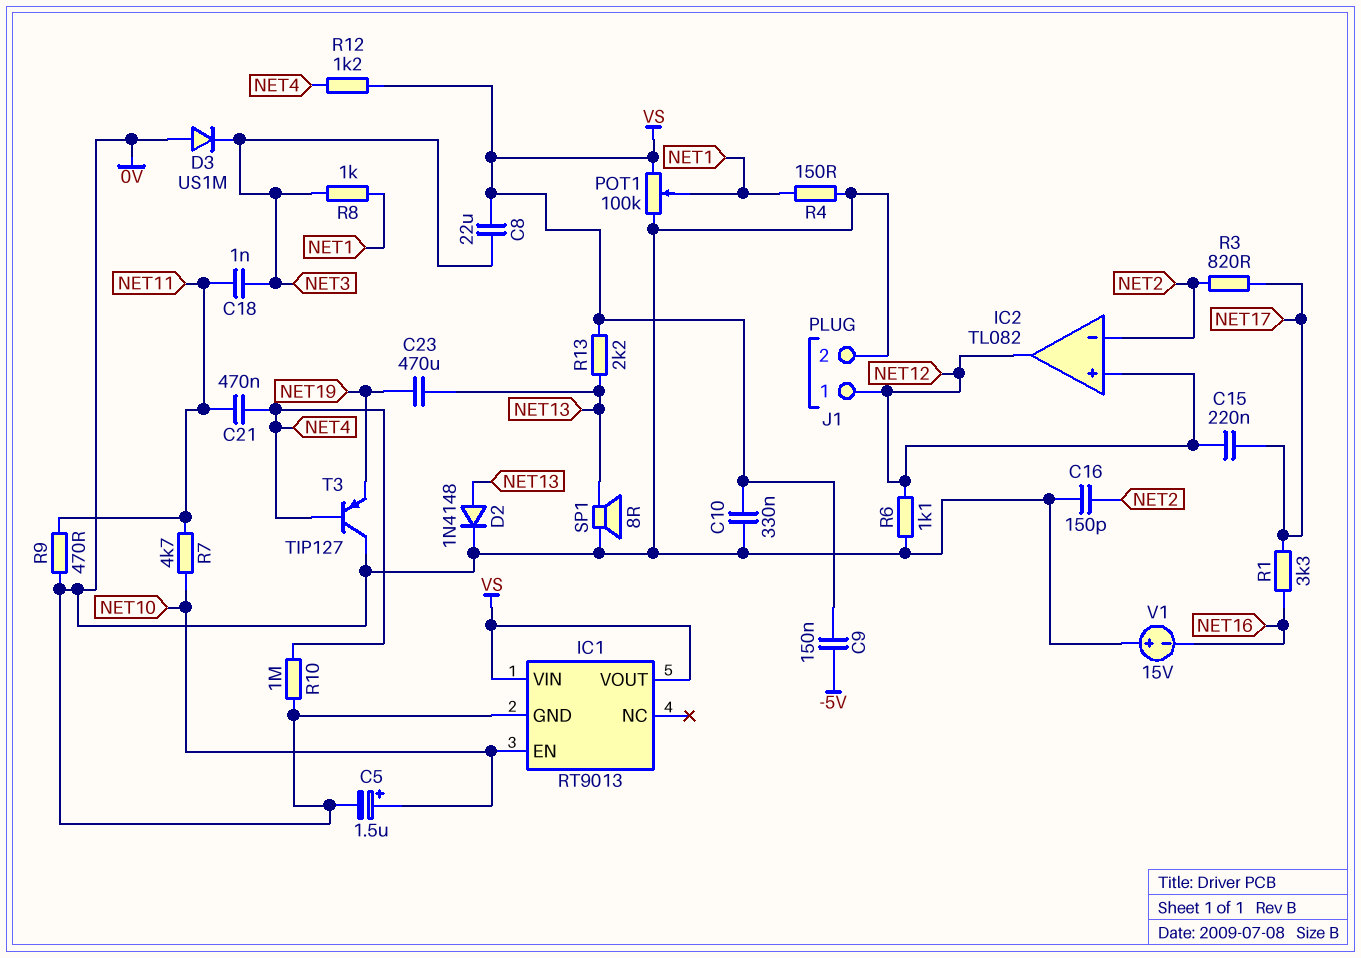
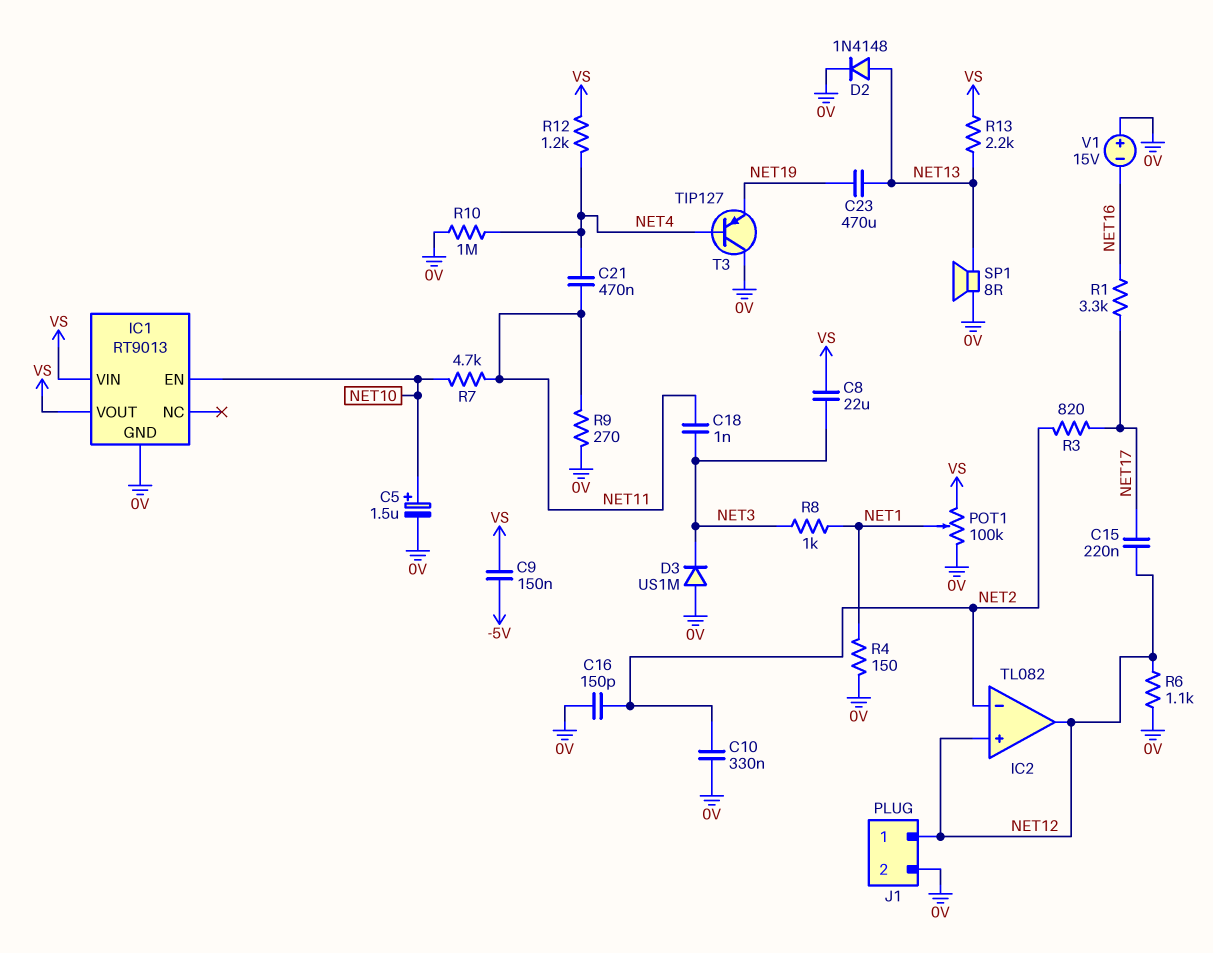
C10: 330nF (0V, VS) -> 330nF (0V, NET2)
R9: 470 (0V, NET11) -> 270 (0V, NET11)

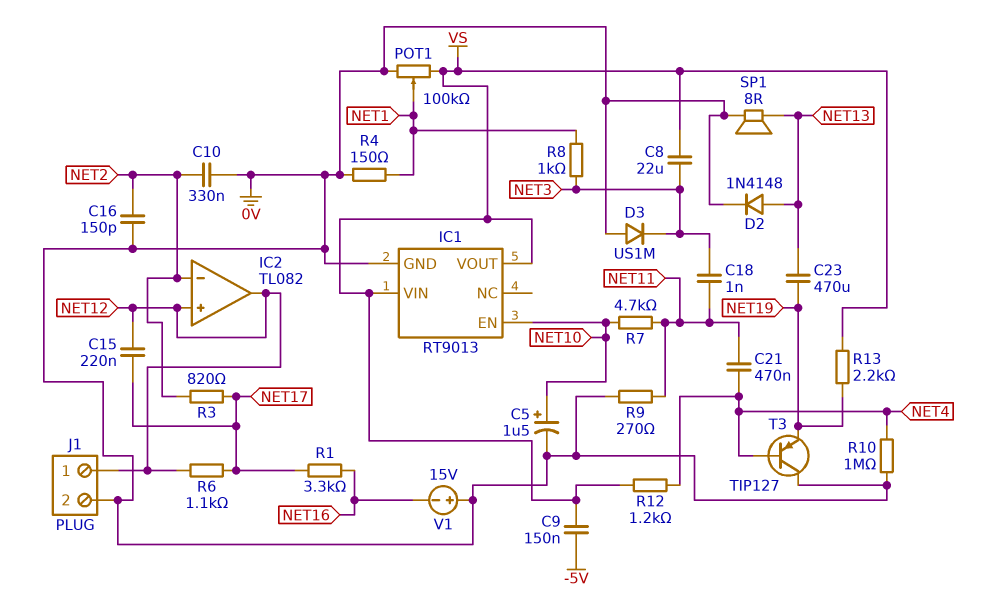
R6: 1.1k (0V, NET12) -> 1.1k (NET12, NET17)
R13: 2.2k (NET13, VS) -> 2.2k (NET19, VS)

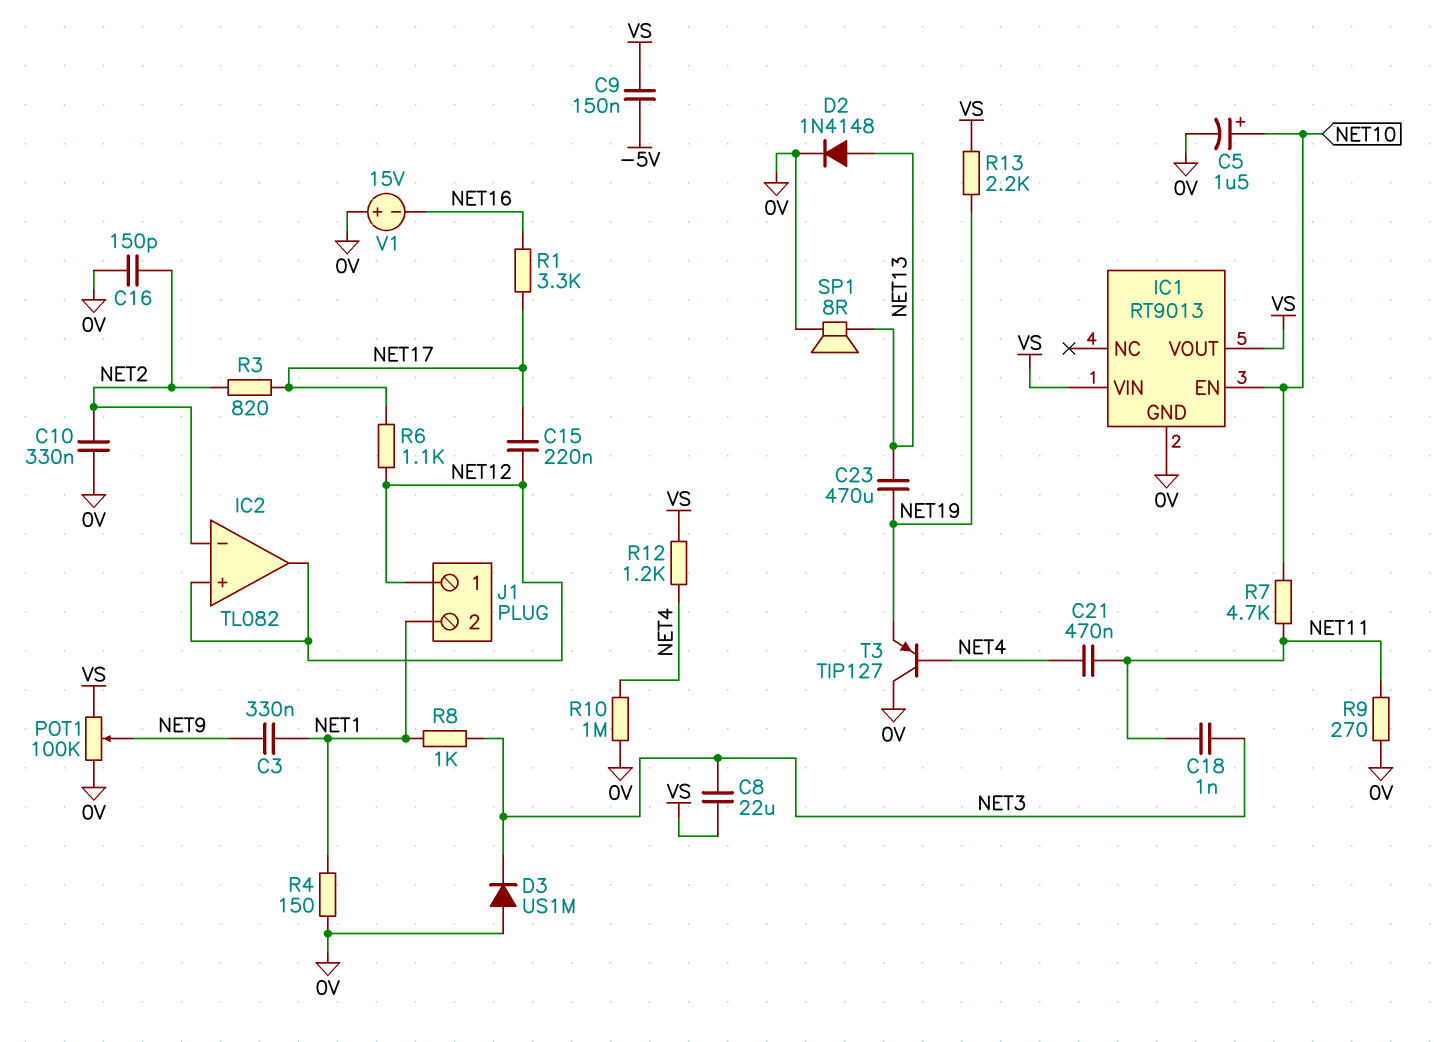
C3: none -> 330nF (NET1, NET9)
J1 pin 2: 0V -> NET1
POT1: 100k (0V, VS, wiper NET1) -> 100k (0V, VS, wiper NET9)

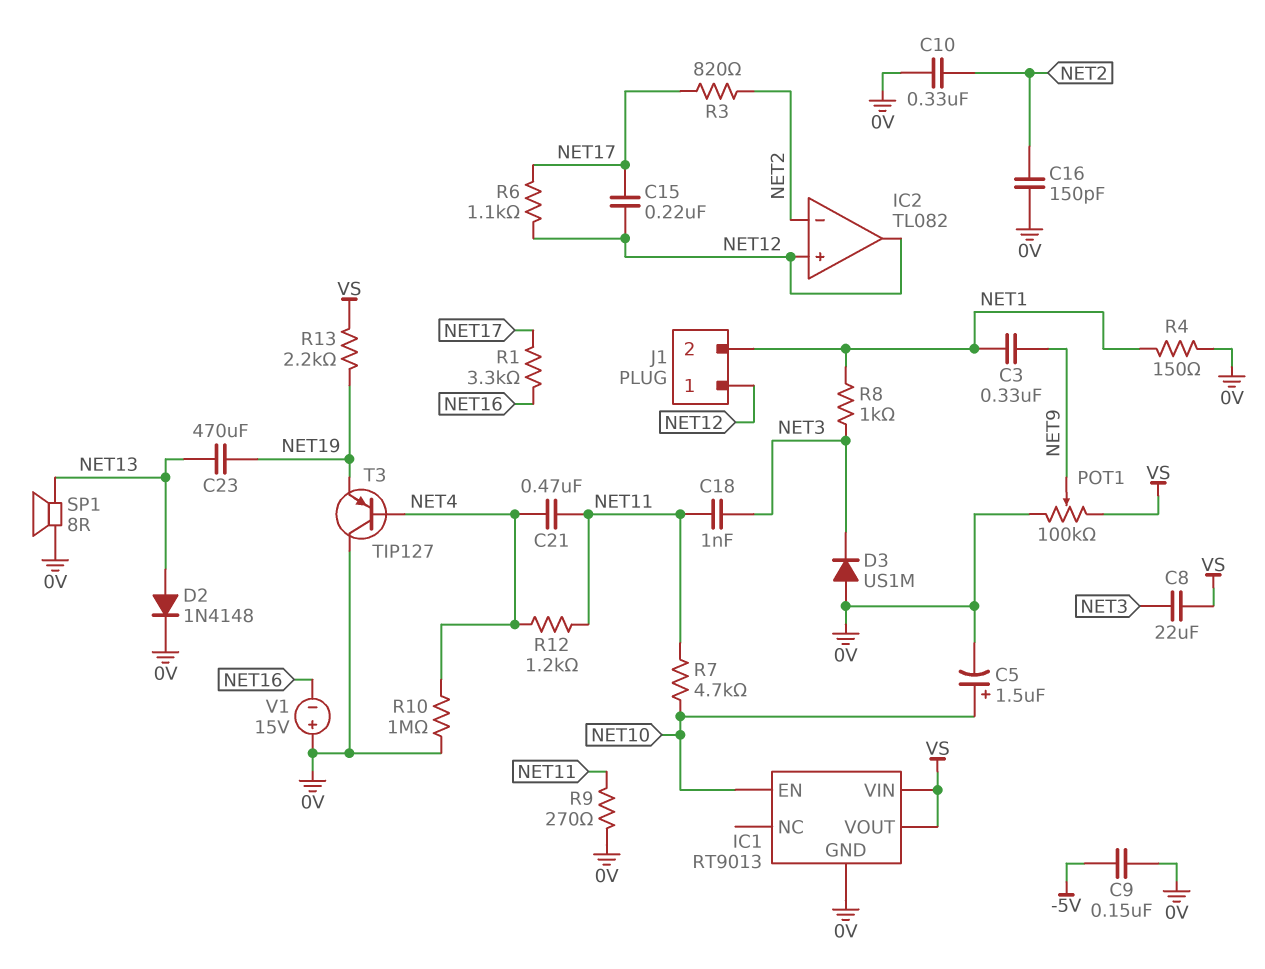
C9: 150nF (-5V, VS) -> 150nF (-5V, 0V)
R12: 1.2k (NET4, VS) -> 1.2k (NET4, NET11)

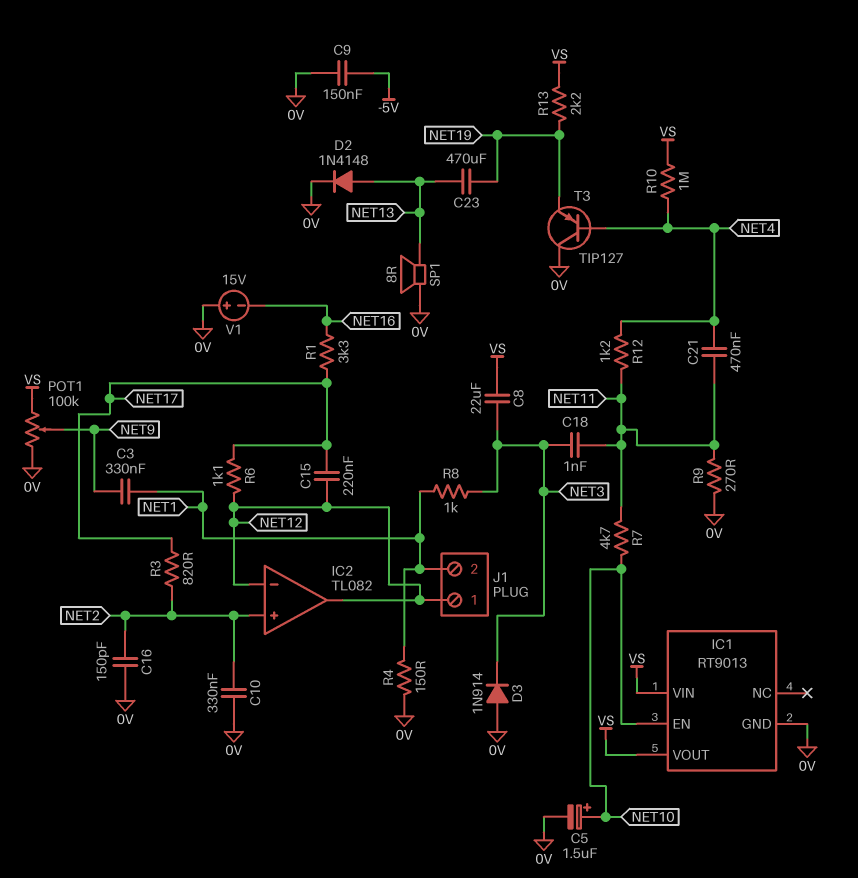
D3: diode US1M (A 0V, K NET3) -> diode 1N914 (A 0V, K NET3)
IC2 pin in+: NET12 -> NET2
IC2 pin in-: NET2 -> NET12
R10: 1M (0V, NET4) -> 1M (NET4, VS)

